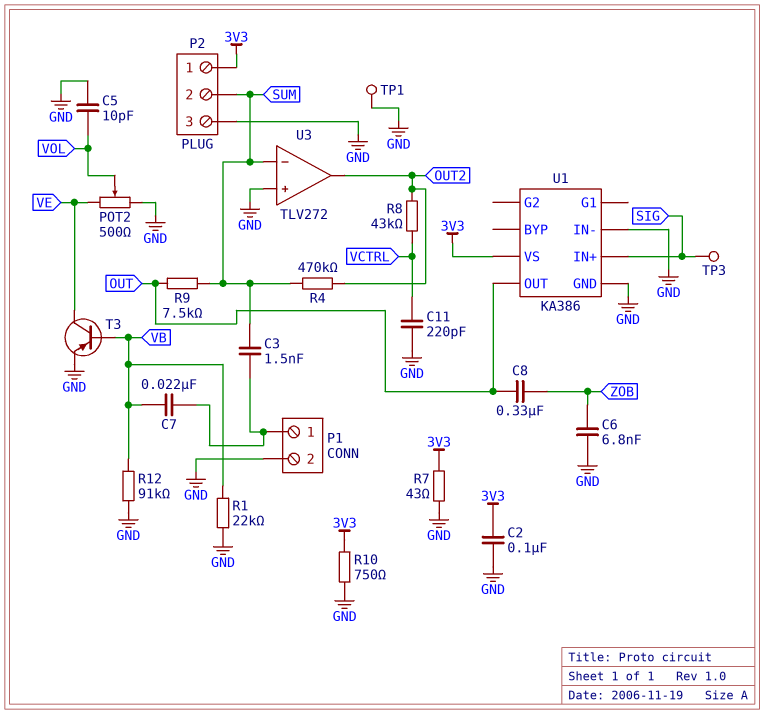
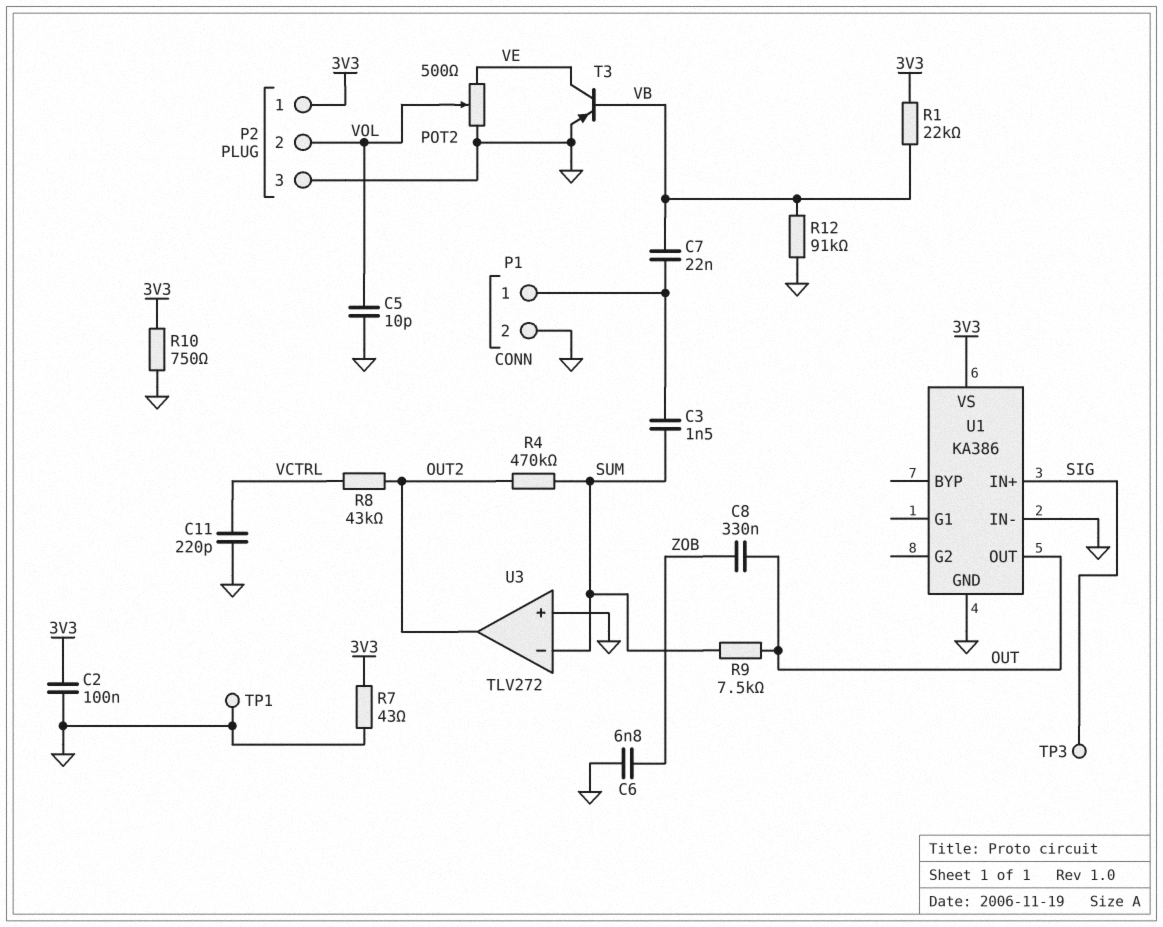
P2 pin 2: SUM -> VOL
R1: 22k (GND, VB) -> 22k (3V3, VB)

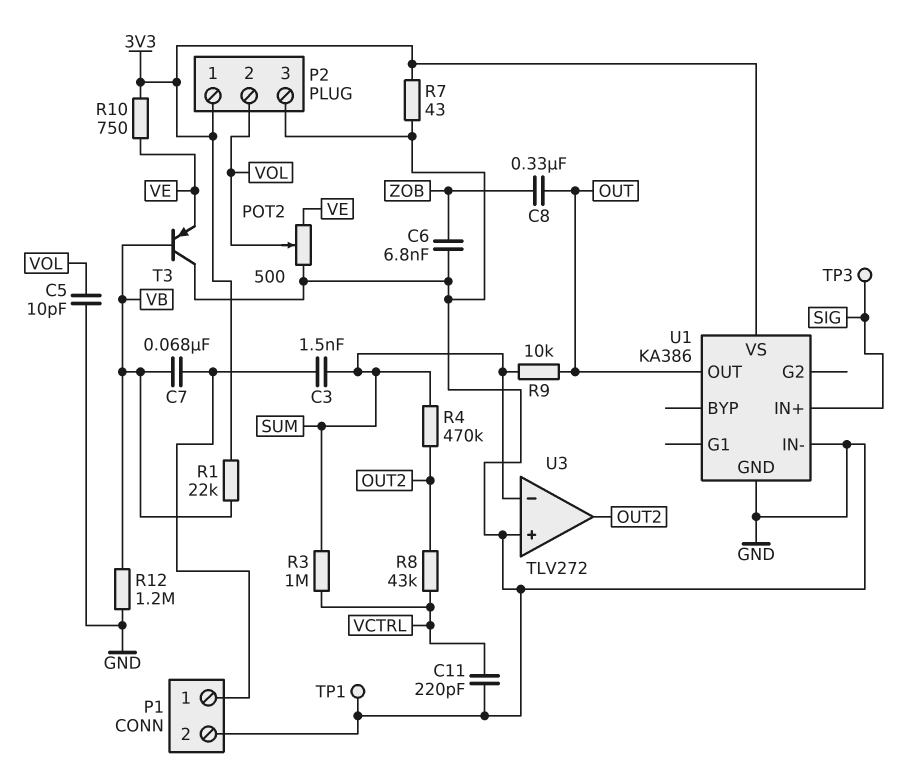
C2: 100nF (3V3, GND) -> none
C7: 22nF (P1/1, VB) -> 68nF (P1/1, VB)
R3: none -> 1M (SUM, VCTRL)
R9: 7.5k (OUT, SUM) -> 10k (OUT, SUM)
R10: 750 (3V3, GND) -> 750 (3V3, VE)
R12: 91k (GND, VB) -> 1.2M (GND, VB)
T3: PNP (B VB, C VE, E GND) -> PNP (B VB, C GND, E VE)

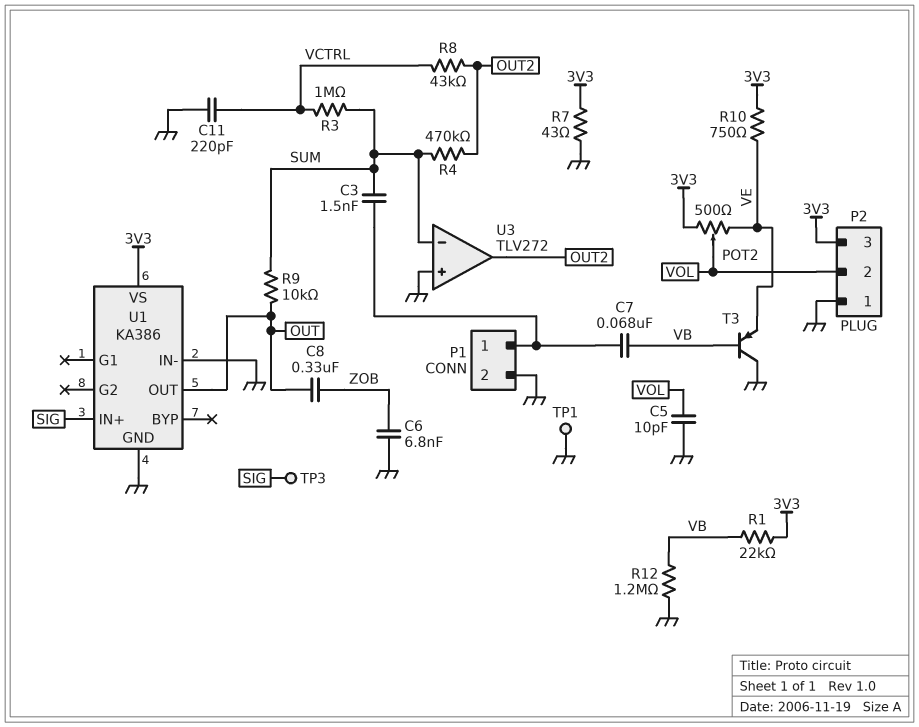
P2 pin 1: 3V3 -> GND
P2 pin 3: GND -> 3V3
POT2: 500 (GND, VE, wiper VOL) -> 500 (3V3, VE, wiper VOL)

